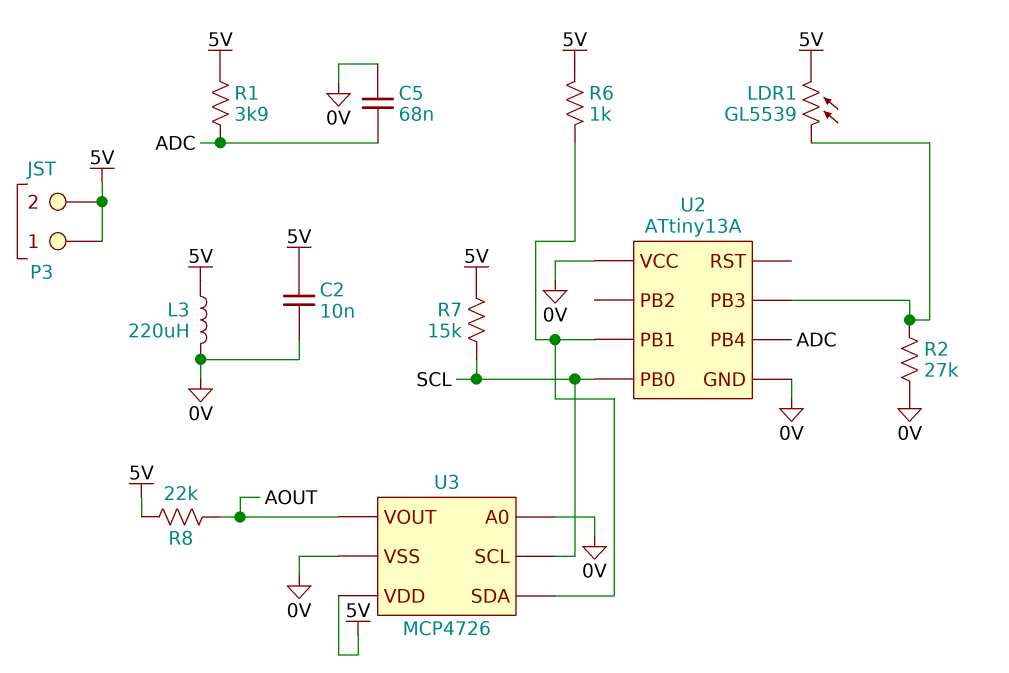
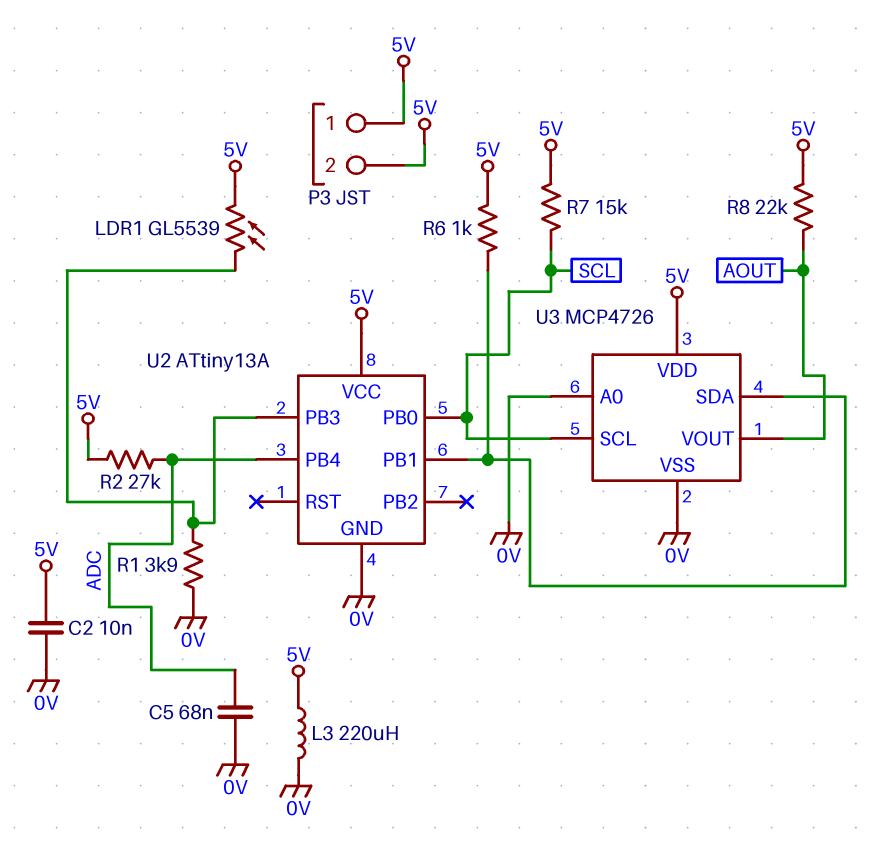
R1: 3.9k (5V, ADC) -> 3.9k (0V, U2/PB3)
R2: 27k (0V, U2/PB3) -> 27k (5V, ADC)
U2 pin VCC: 0V -> 5V

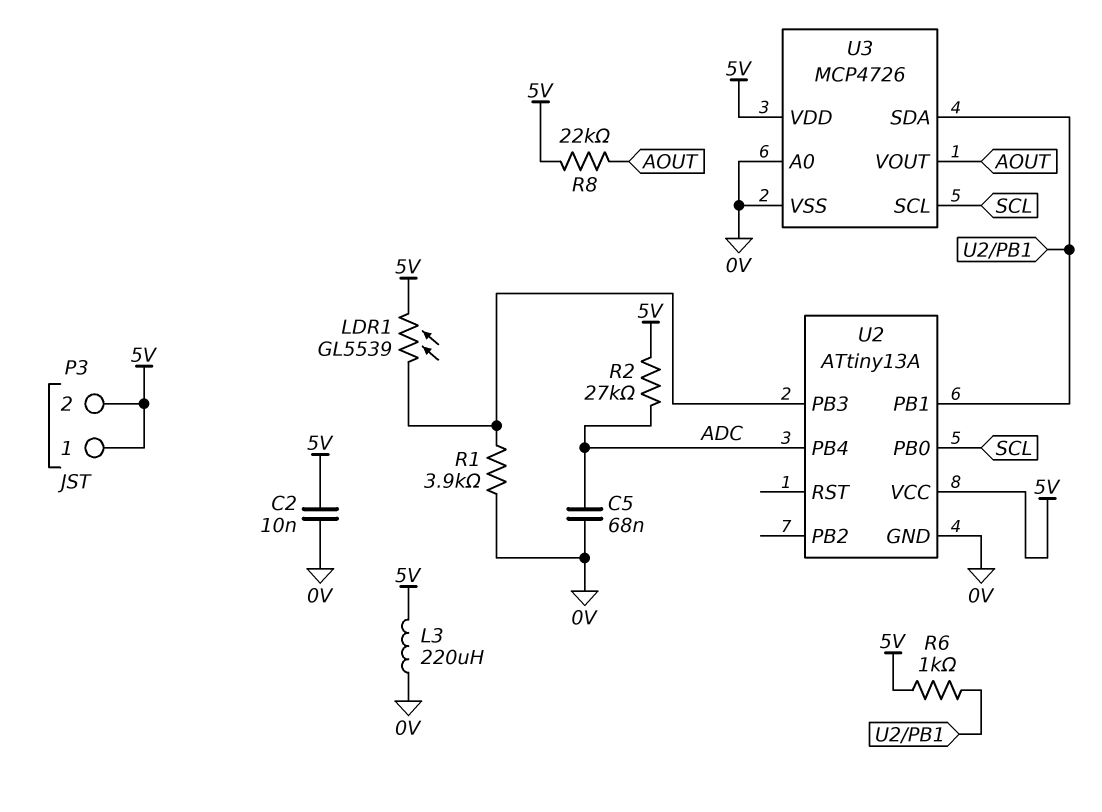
R7: 15k (5V, SCL) -> none

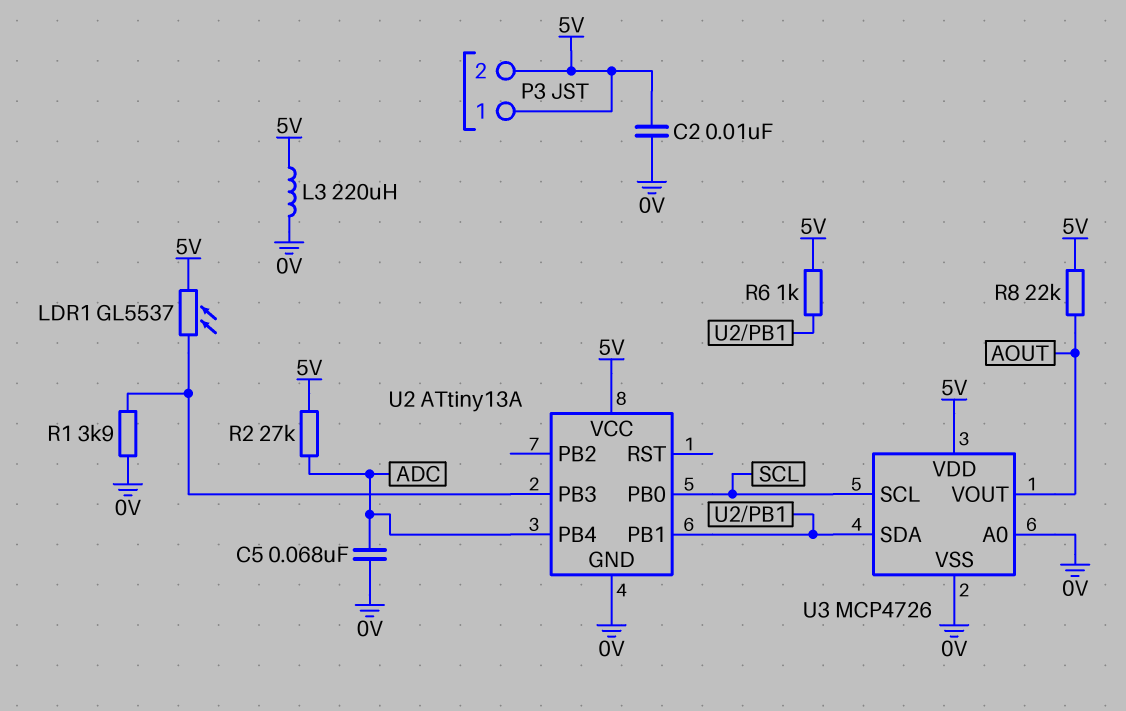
LDR1: GL5539 (5V, U2/PB3) -> GL5537 (5V, U2/PB3)

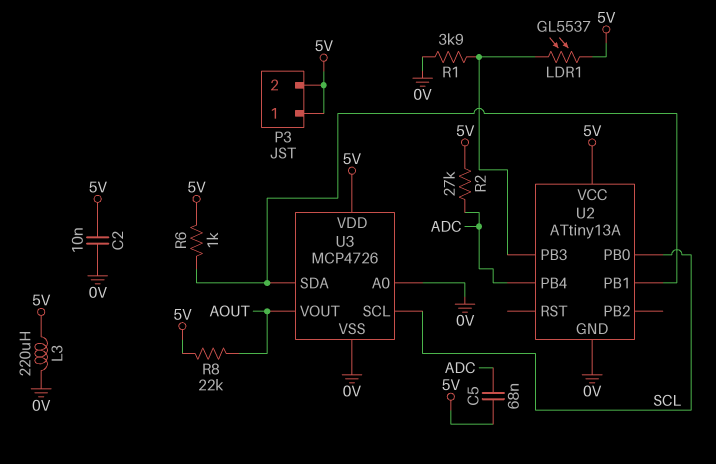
C5: 68nF (0V, ADC) -> 68nF (5V, ADC)

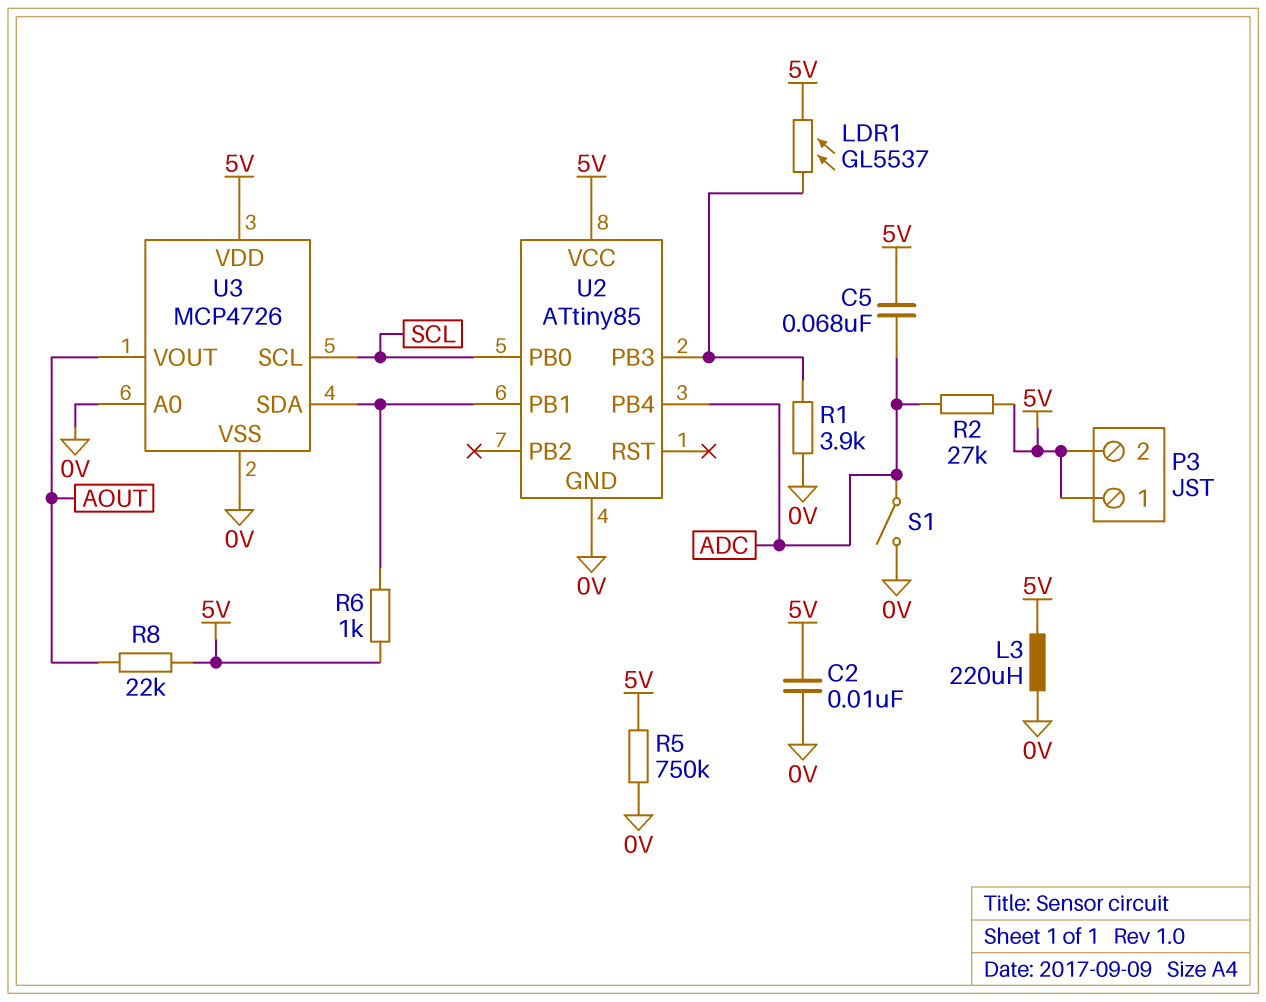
R5: none -> 750k (0V, 5V)
S1: none -> switch (0V, ADC)
U2: ATtiny13A -> ATtiny85

